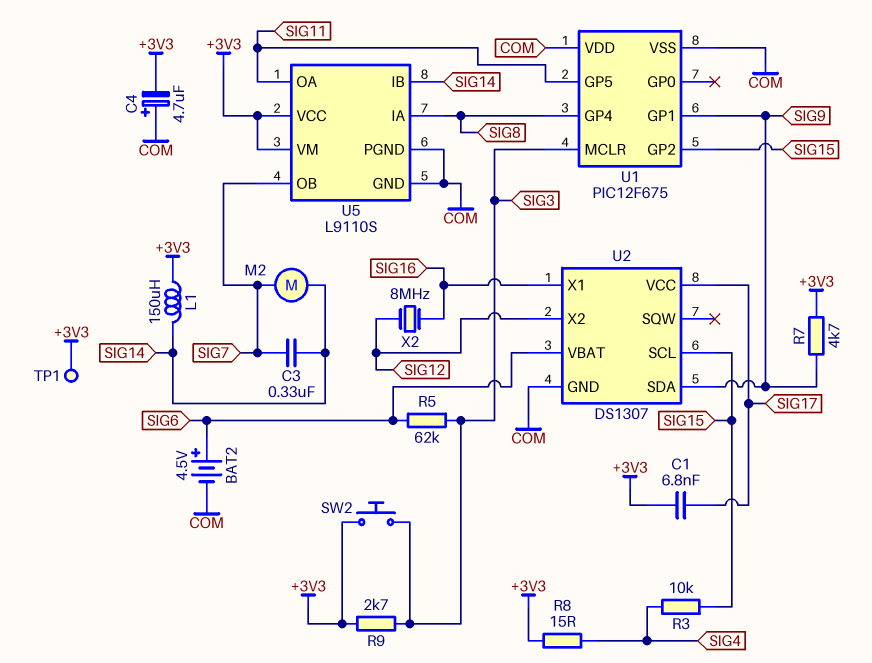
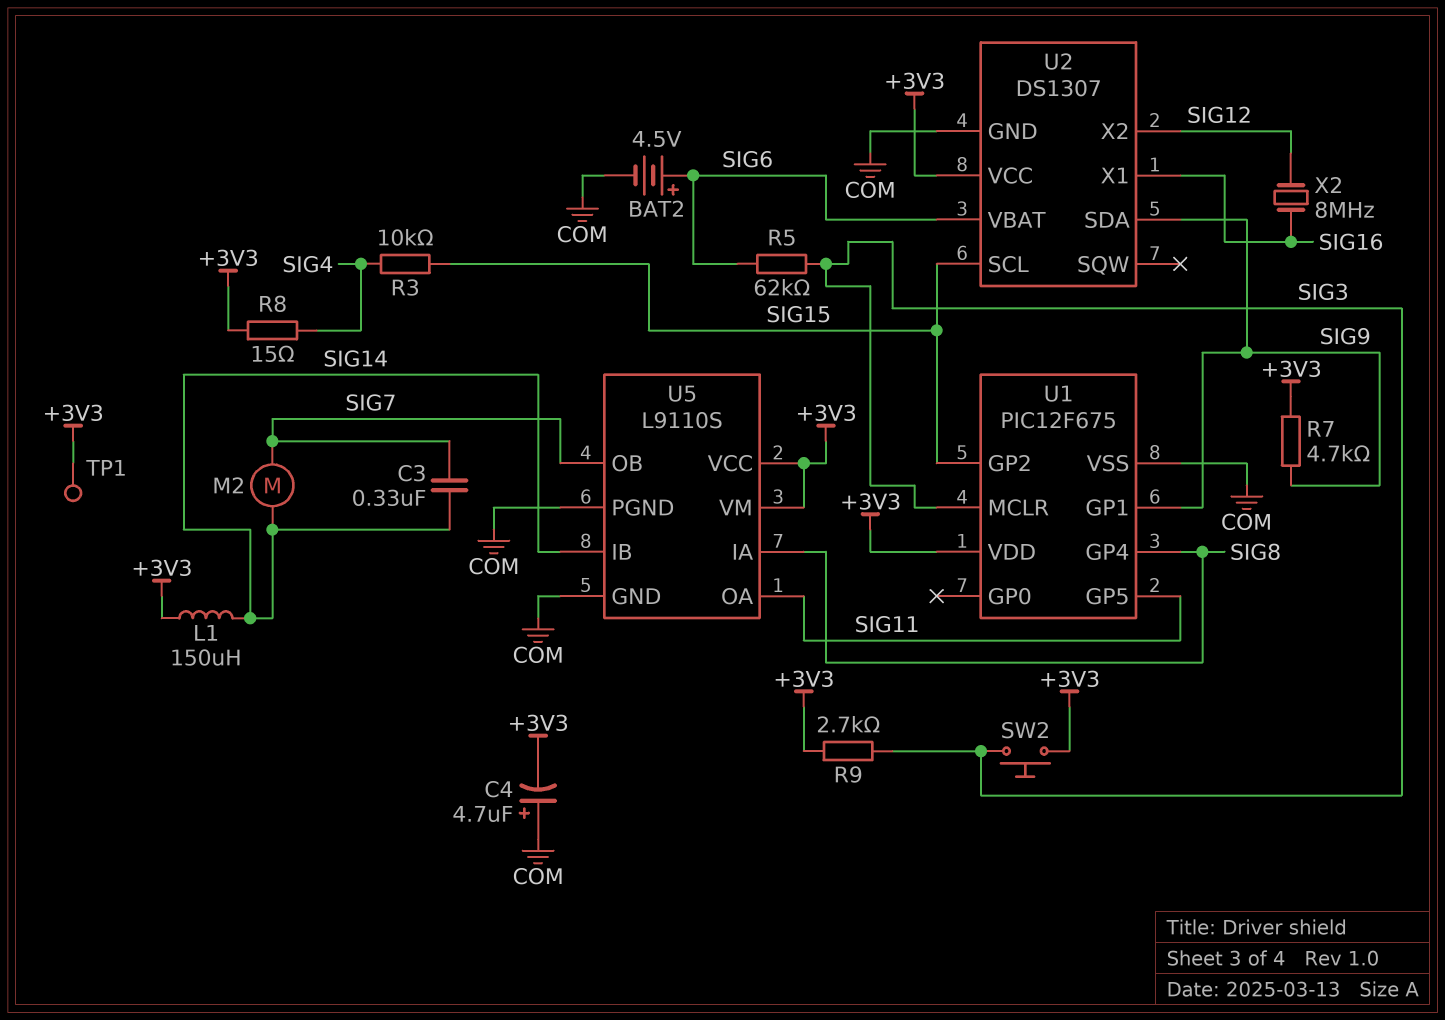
C1: 6.8nF (+3V3, SIG17) -> none
U1 pin VDD: COM -> +3V3
U2 pin VCC: SIG17 -> +3V3

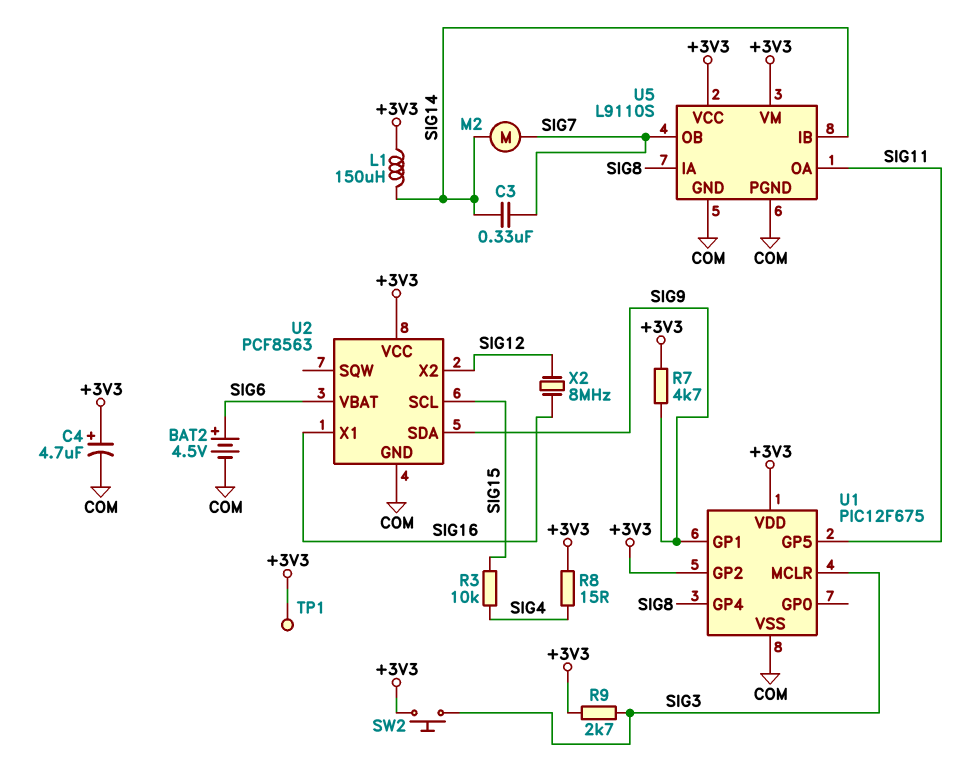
C4: 4.7uF (plus COM, minus +3V3) -> 4.7uF (plus +3V3, minus COM)
R5: 62k (SIG3, SIG6) -> none
U1 pin GP2: SIG15 -> +3V3
U2: DS1307 -> PCF8563

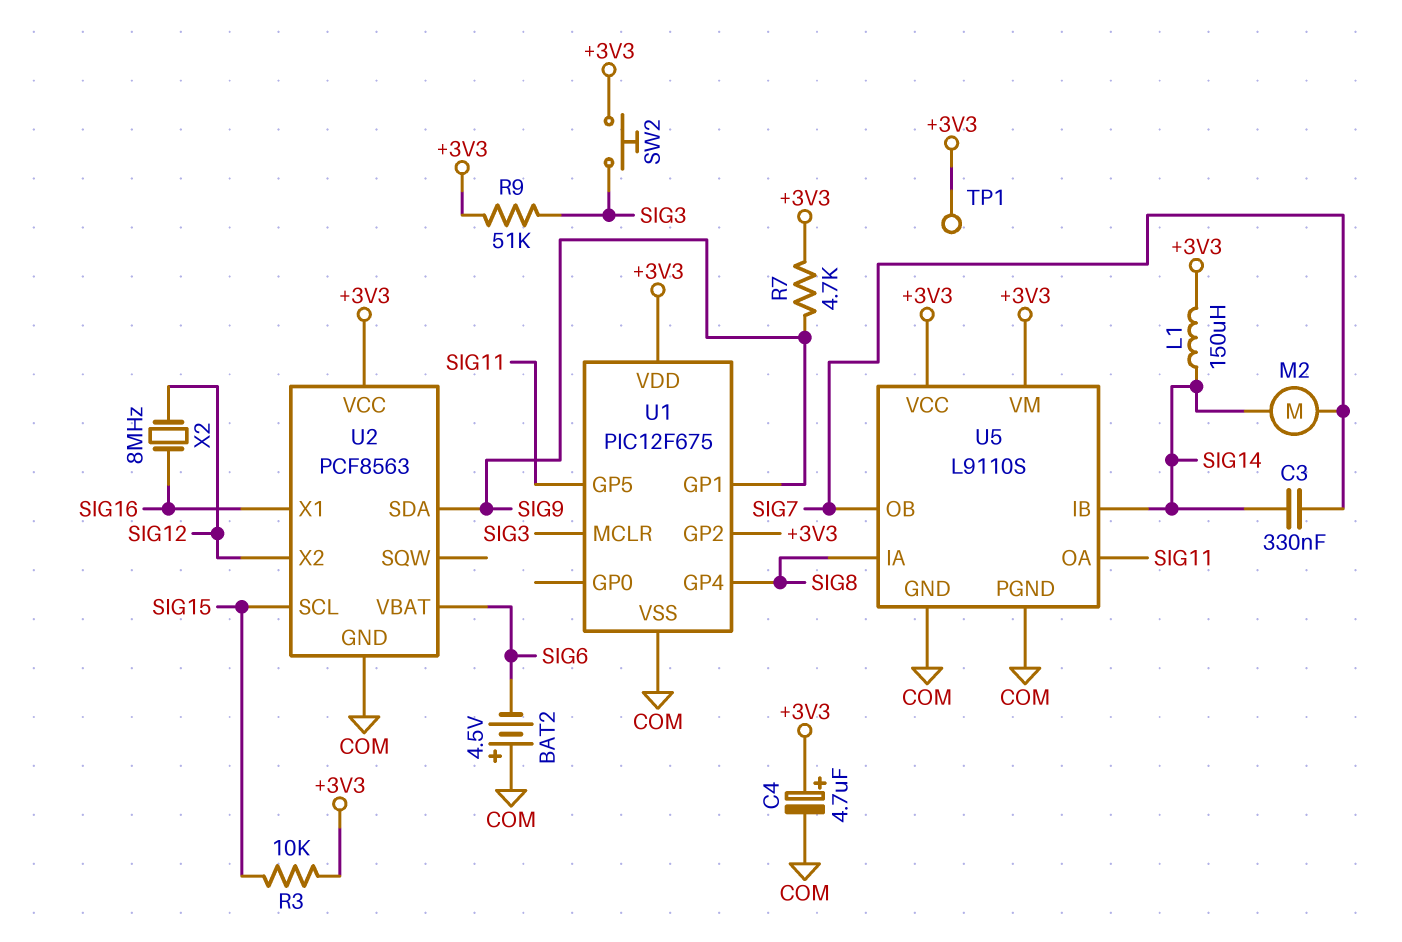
BAT2: 4.5V (plus SIG6, minus COM) -> 4.5V (plus COM, minus SIG6)
R3: 10k (SIG4, SIG15) -> 10k (+3V3, SIG15)
R8: 15 (+3V3, SIG4) -> none
R9: 2.7k (+3V3, SIG3) -> 51k (+3V3, SIG3)

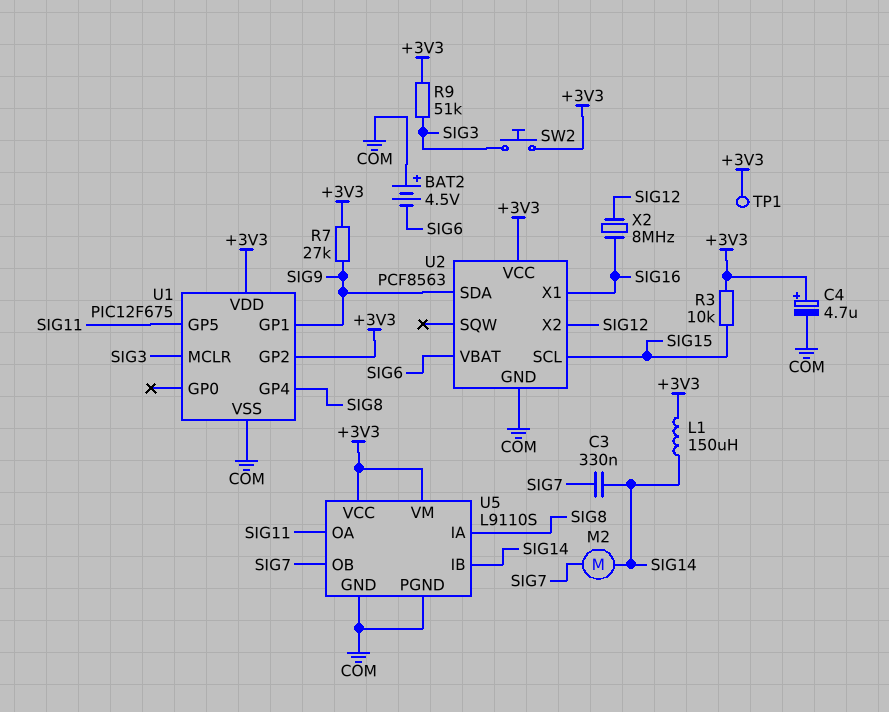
R7: 4.7k (+3V3, SIG9) -> 27k (+3V3, SIG9)

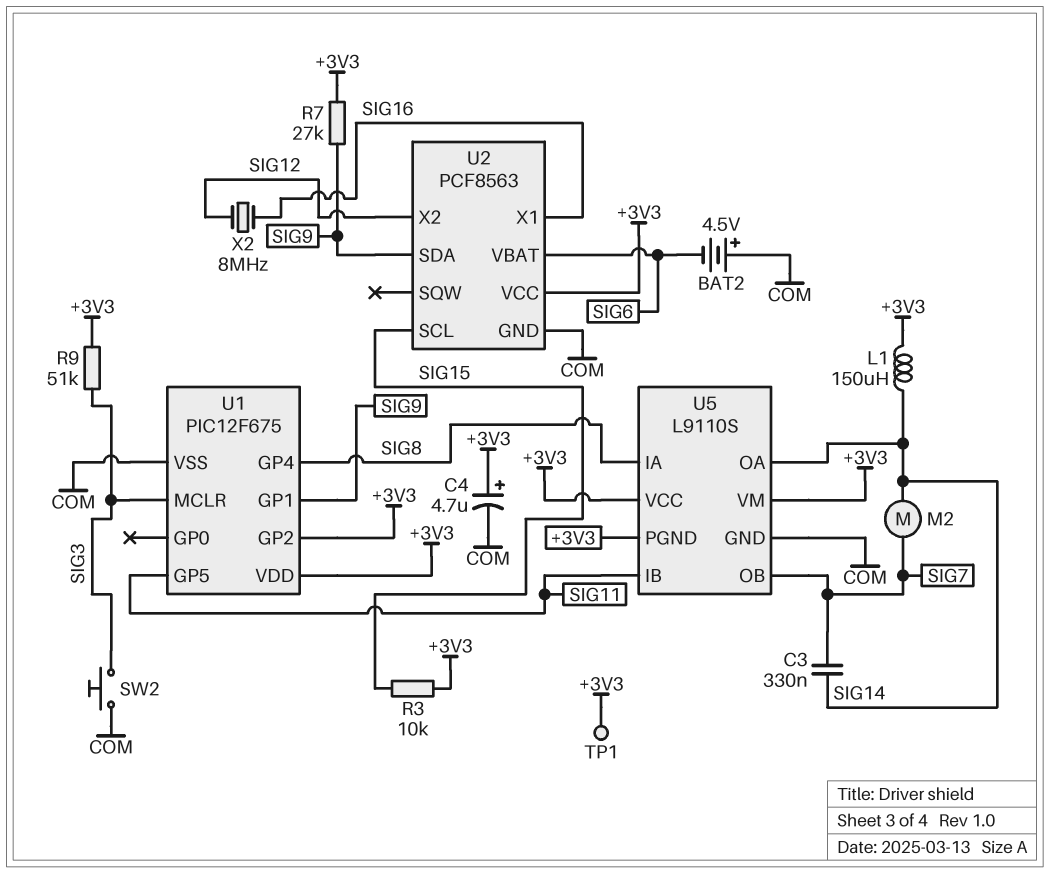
SW2: button (+3V3, SIG3) -> button (COM, SIG3)
U5 pin IB: SIG14 -> SIG11
U5 pin OA: SIG11 -> SIG14
U5 pin PGND: COM -> +3V3

